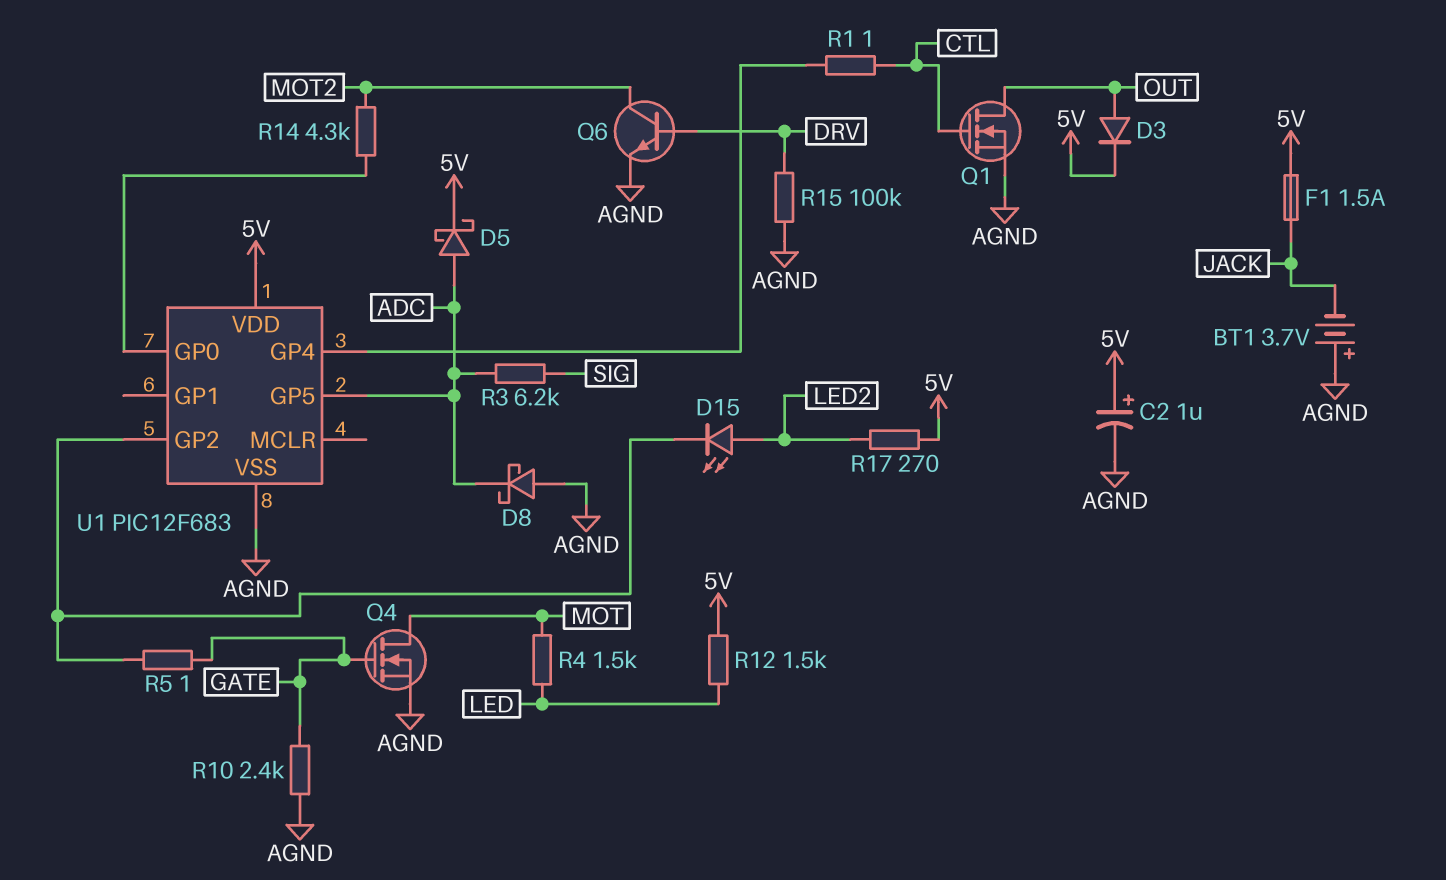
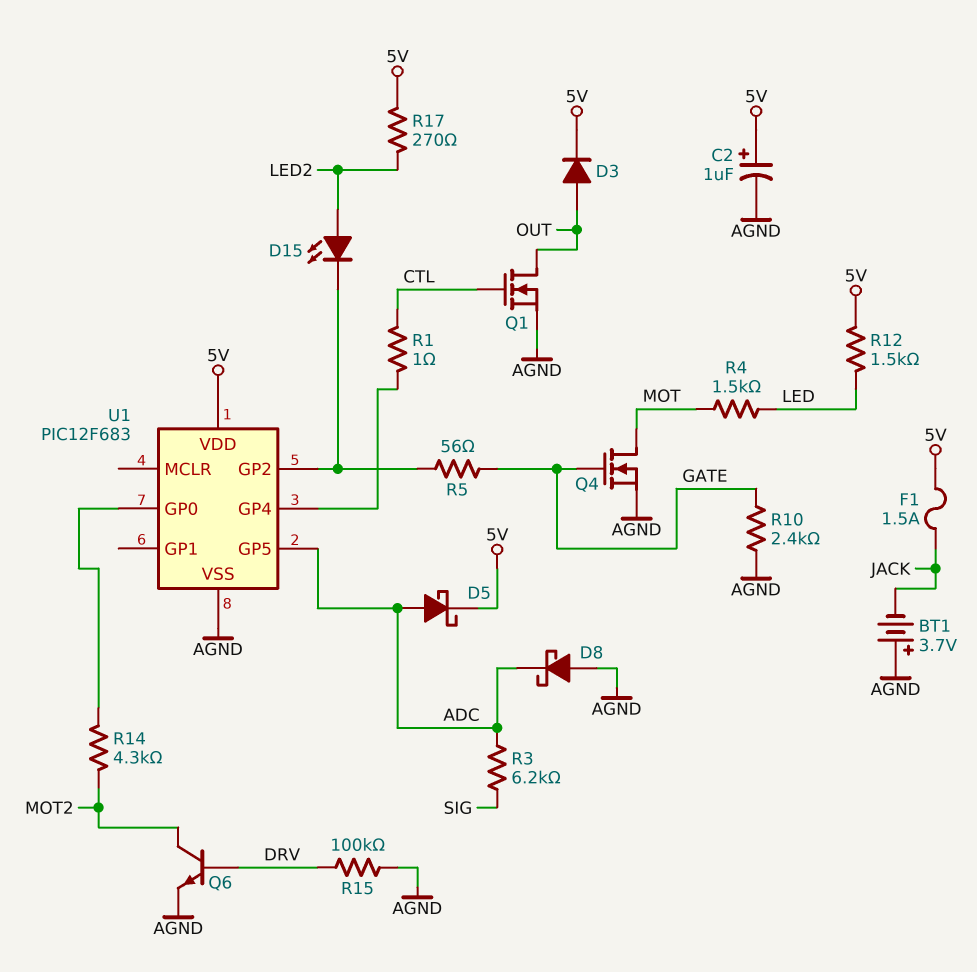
R5: 1 (GATE, U1/GP2) -> 56 (GATE, U1/GP2)

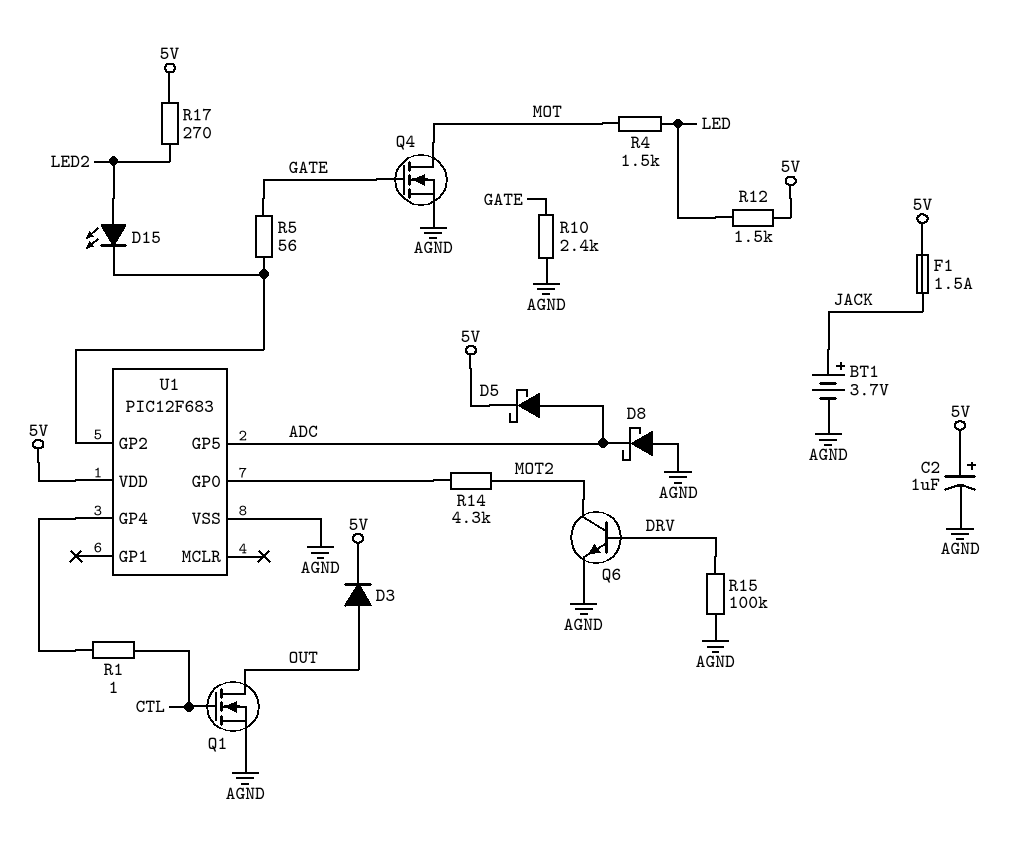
BT1: 3.7V (plus AGND, minus JACK) -> 3.7V (plus JACK, minus AGND)
R3: 6.2k (ADC, SIG) -> none

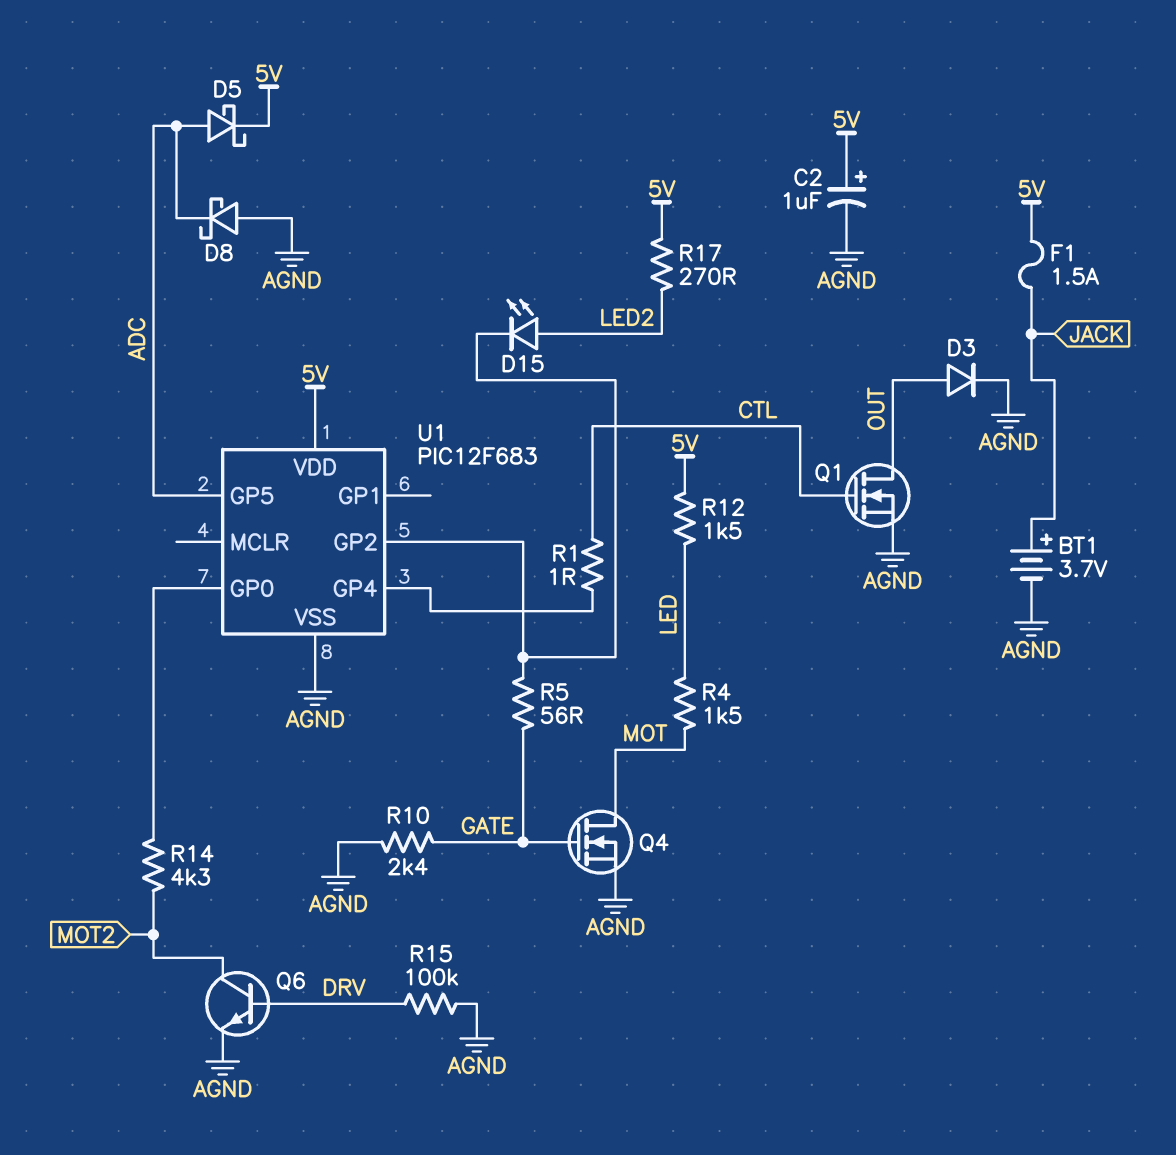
D3: diode (A OUT, K 5V) -> diode (A OUT, K AGND)

